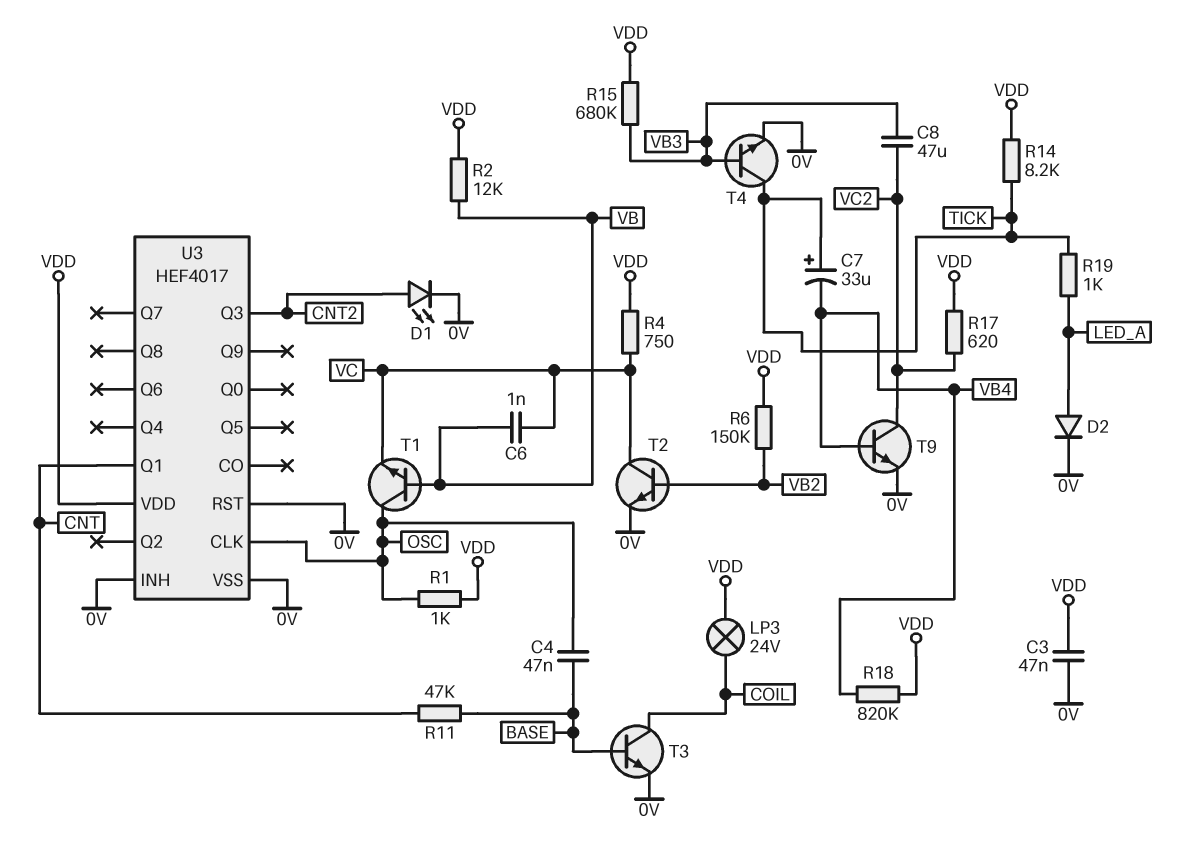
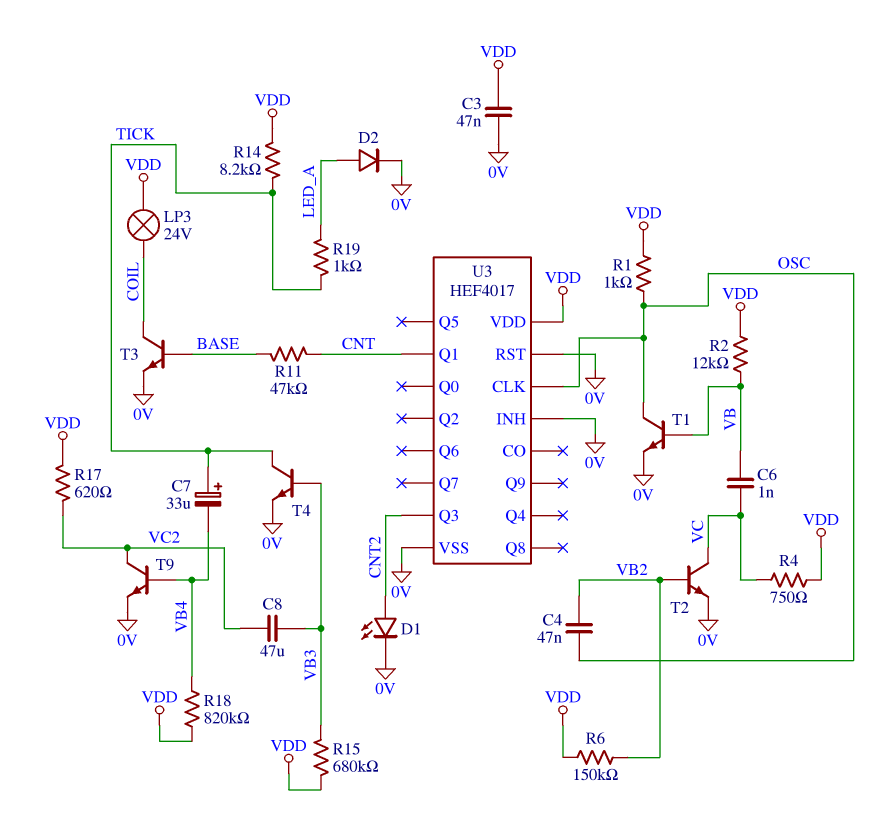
C4: 47nF (BASE, OSC) -> 47nF (OSC, VB2)
T1: NPN (B VB, C OSC, E VC) -> NPN (B VB, C OSC, E 0V)

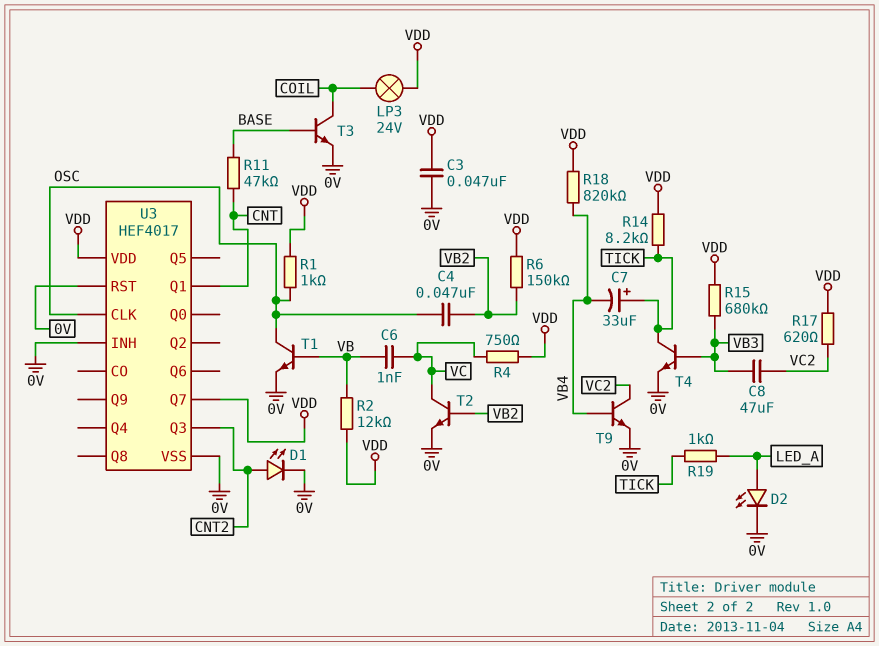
D2: diode (A LED_A, K 0V) -> LED (A LED_A, K 0V)
U3 pin Q7: none -> VDD

